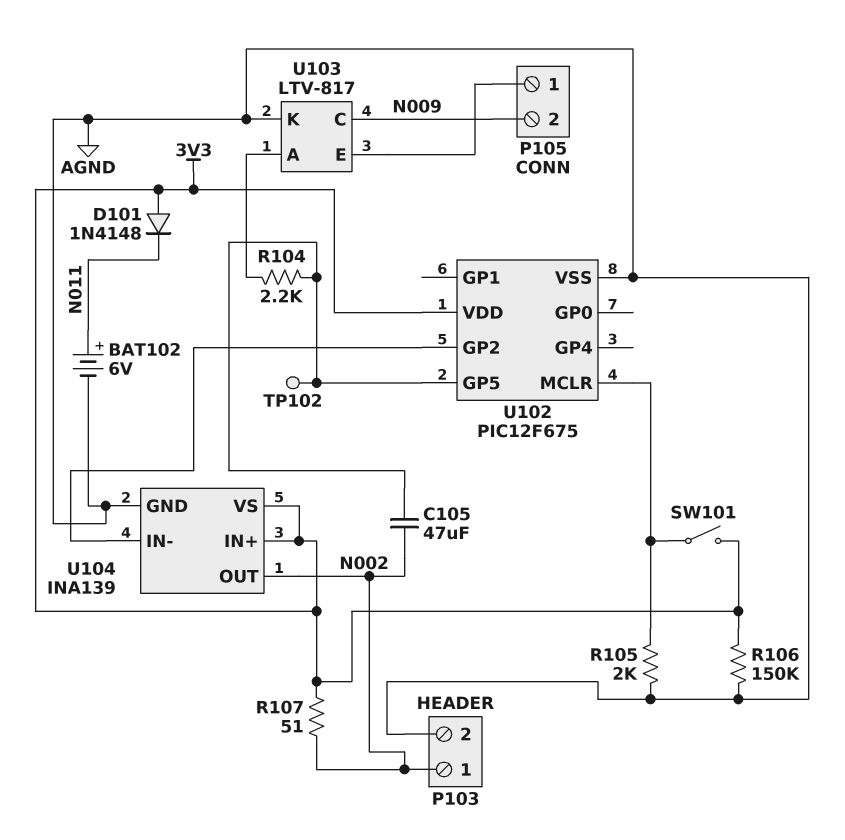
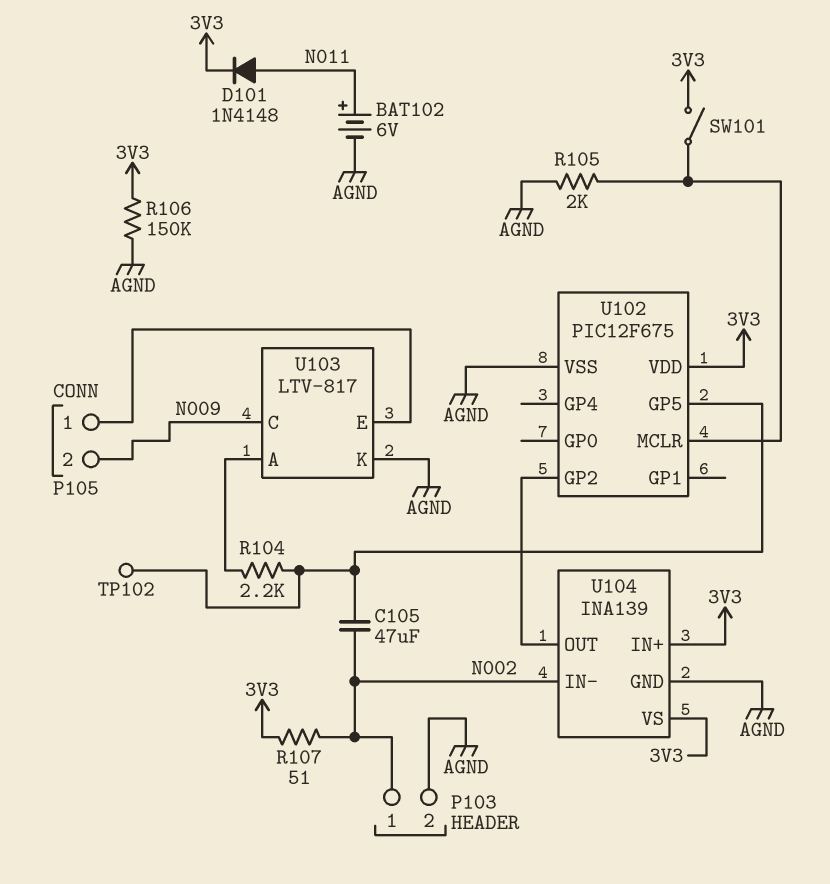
D101: diode 1N4148 (A 3V3, K N011) -> diode 1N4148 (A N011, K 3V3)
U104 pin IN-: U102/GP2 -> N002
U104 pin OUT: N002 -> U102/GP2

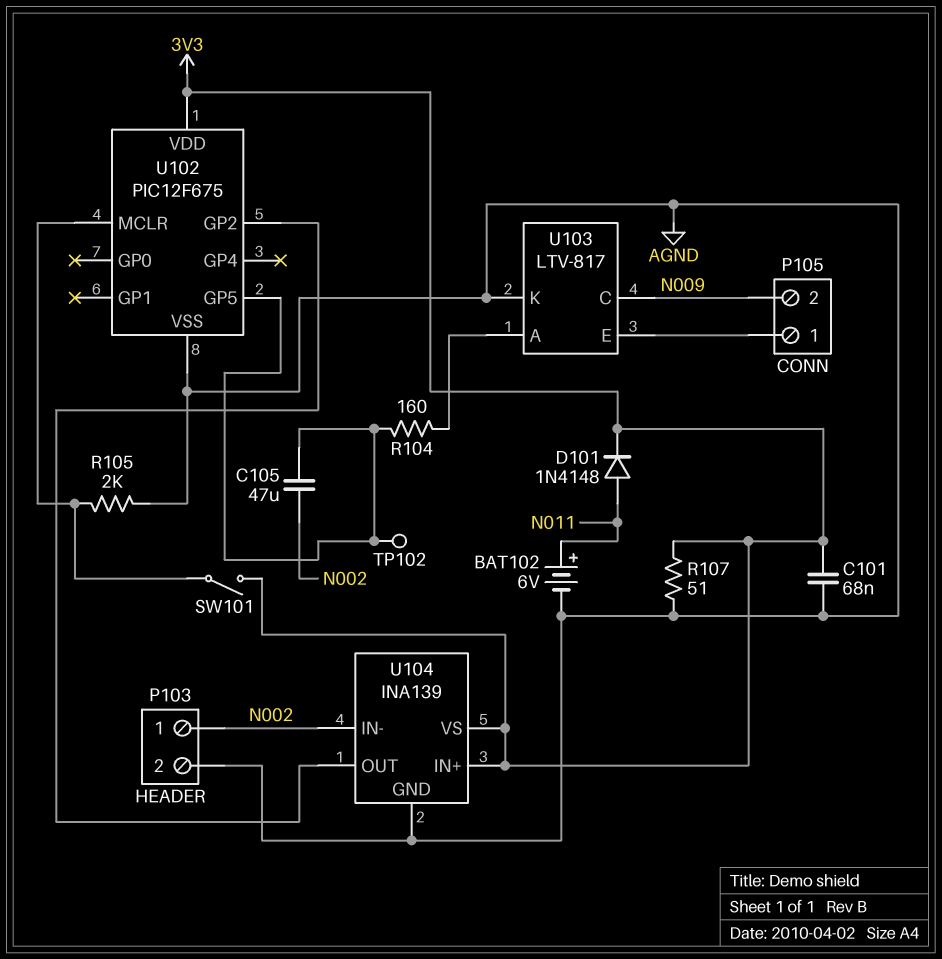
C101: none -> 68nF (3V3, AGND)
R104: 2.2k (U102/GP5, U103/A) -> 160 (U102/GP5, U103/A)
R106: 150k (3V3, AGND) -> none
R107: 51 (3V3, N002) -> 51 (3V3, AGND)

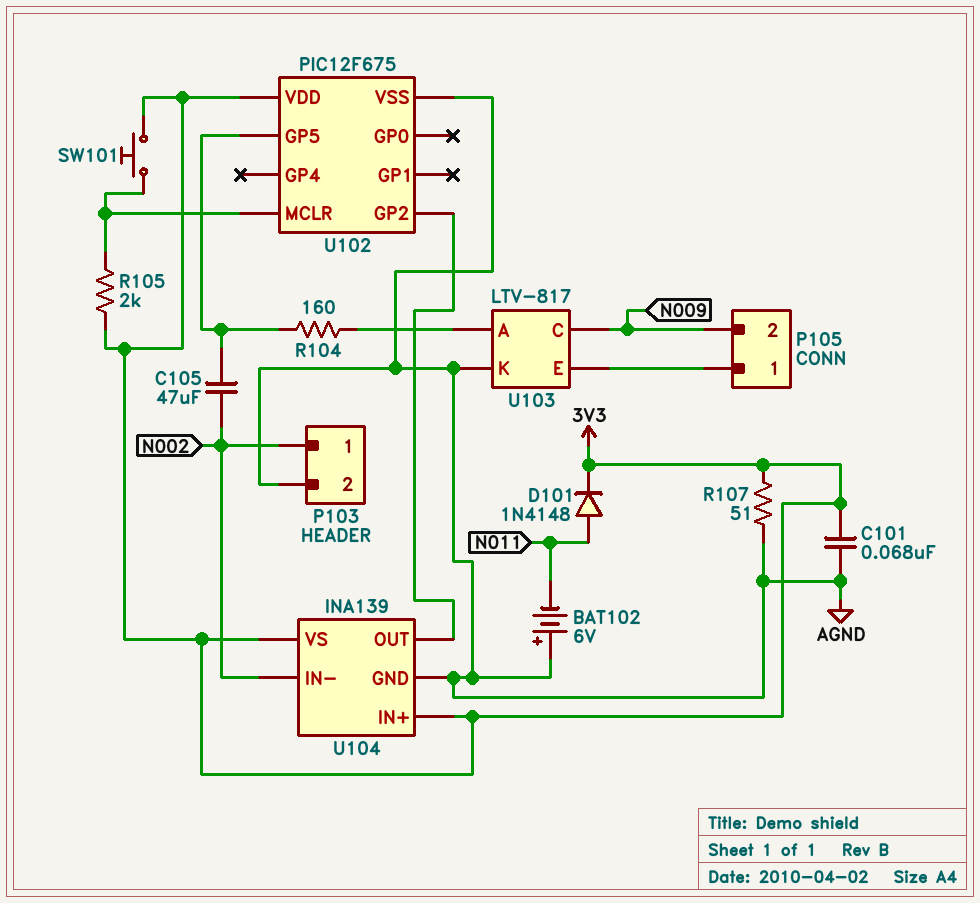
BAT102: 6V (plus N011, minus AGND) -> 6V (plus AGND, minus N011)
R105: 2k (AGND, U102/MCLR) -> 2k (3V3, U102/MCLR)
SW101: switch (3V3, U102/MCLR) -> button (3V3, U102/MCLR)
TP102: test point (U102/GP5) -> none

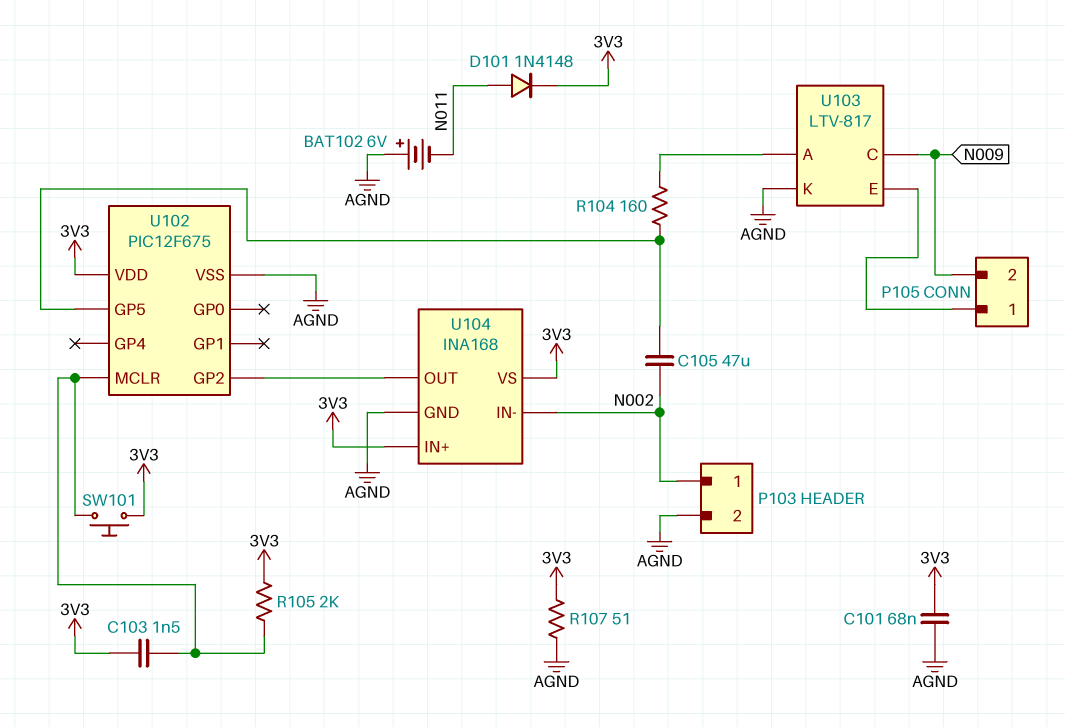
C103: none -> 1.5nF (3V3, U102/MCLR)
U104: INA139 -> INA168

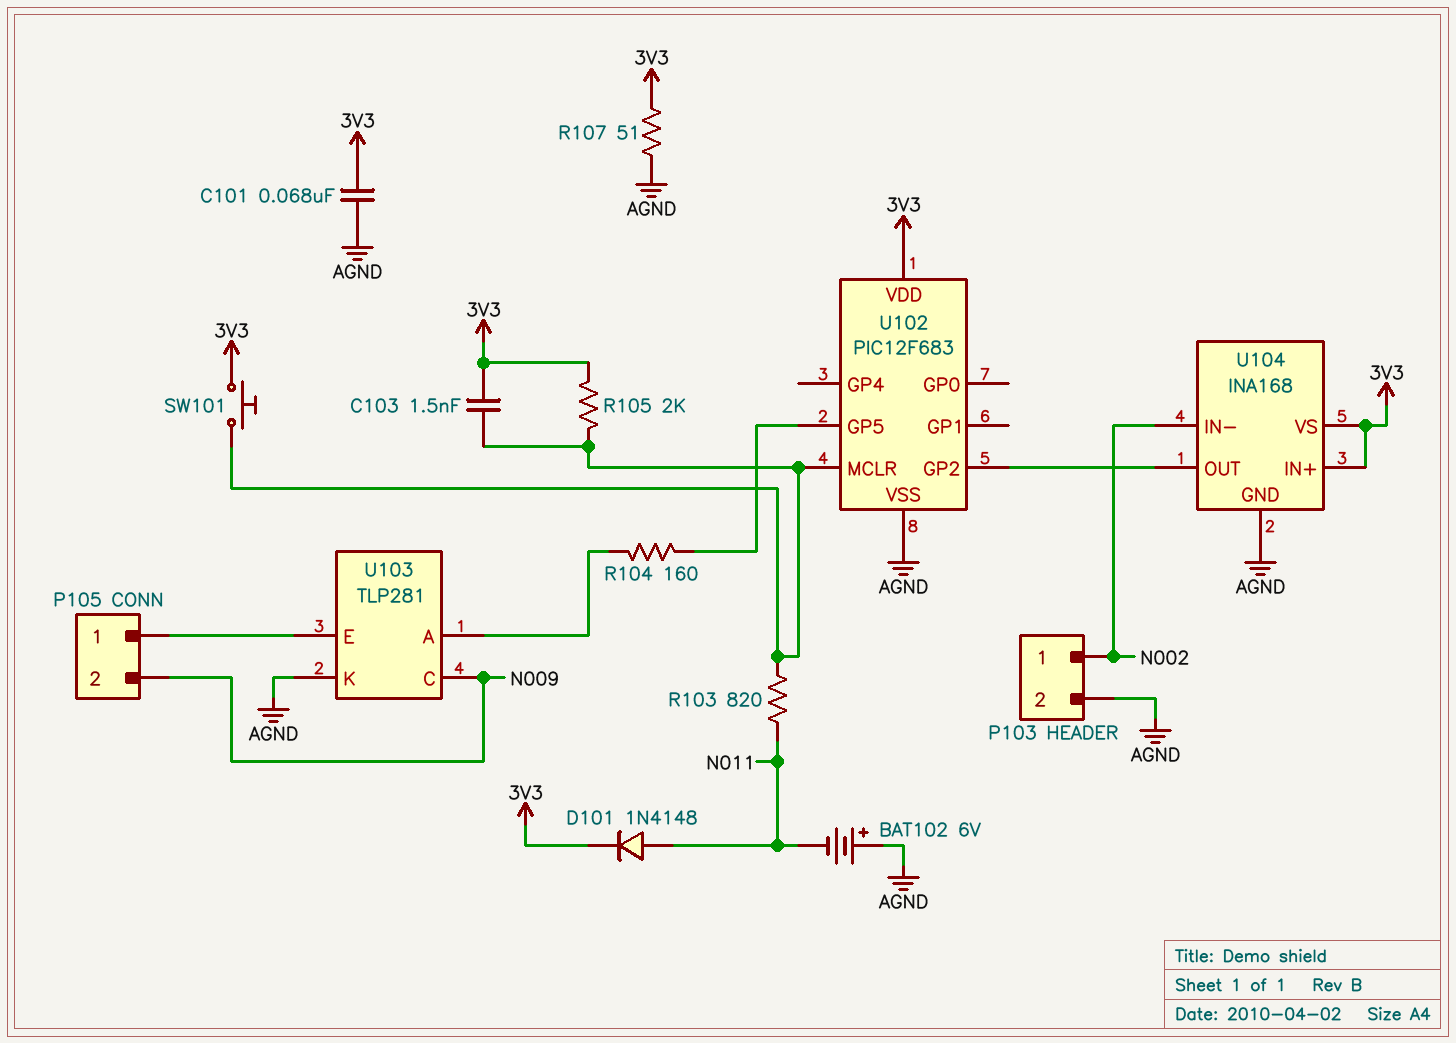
C105: 47uF (N002, U102/GP5) -> none
R103: none -> 820 (N011, U102/MCLR)
U102: PIC12F675 -> PIC12F683
U103: LTV-817 -> TLP281

